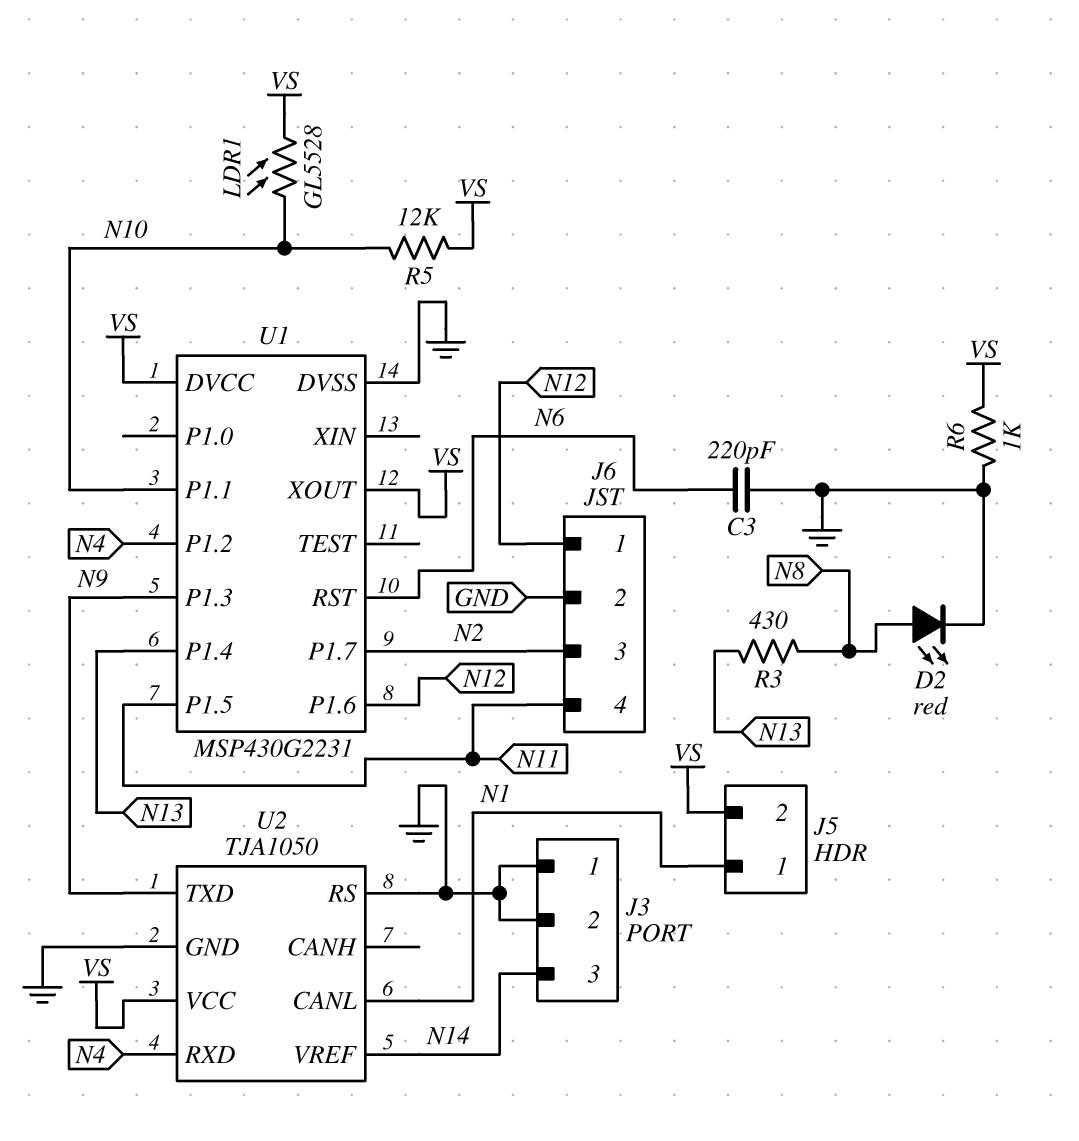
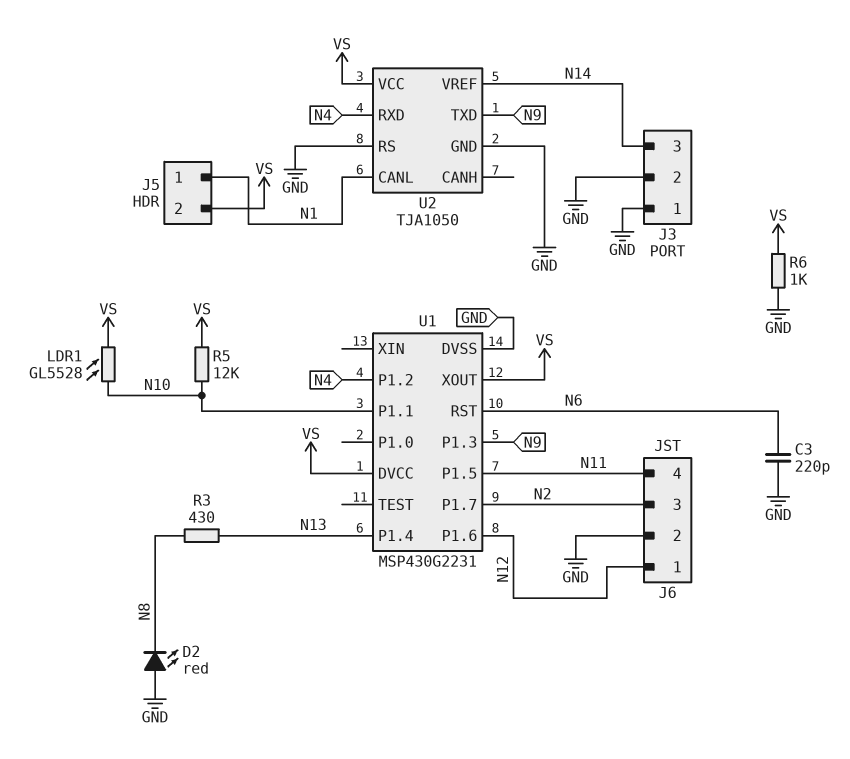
D2: LED red (A N8, K GND) -> LED red (A GND, K N8)

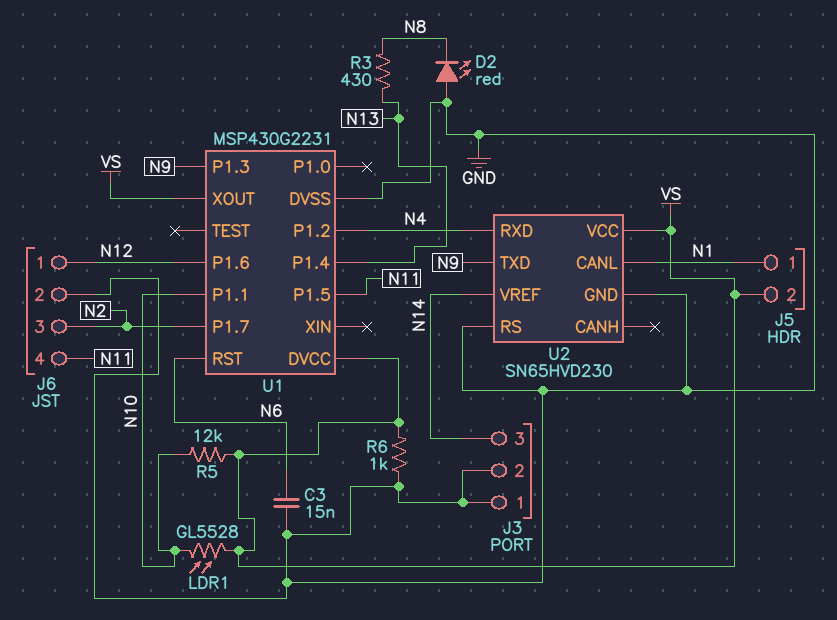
C3: 220pF (GND, N6) -> 15nF (GND, N6)
U2: TJA1050 -> SN65HVD230

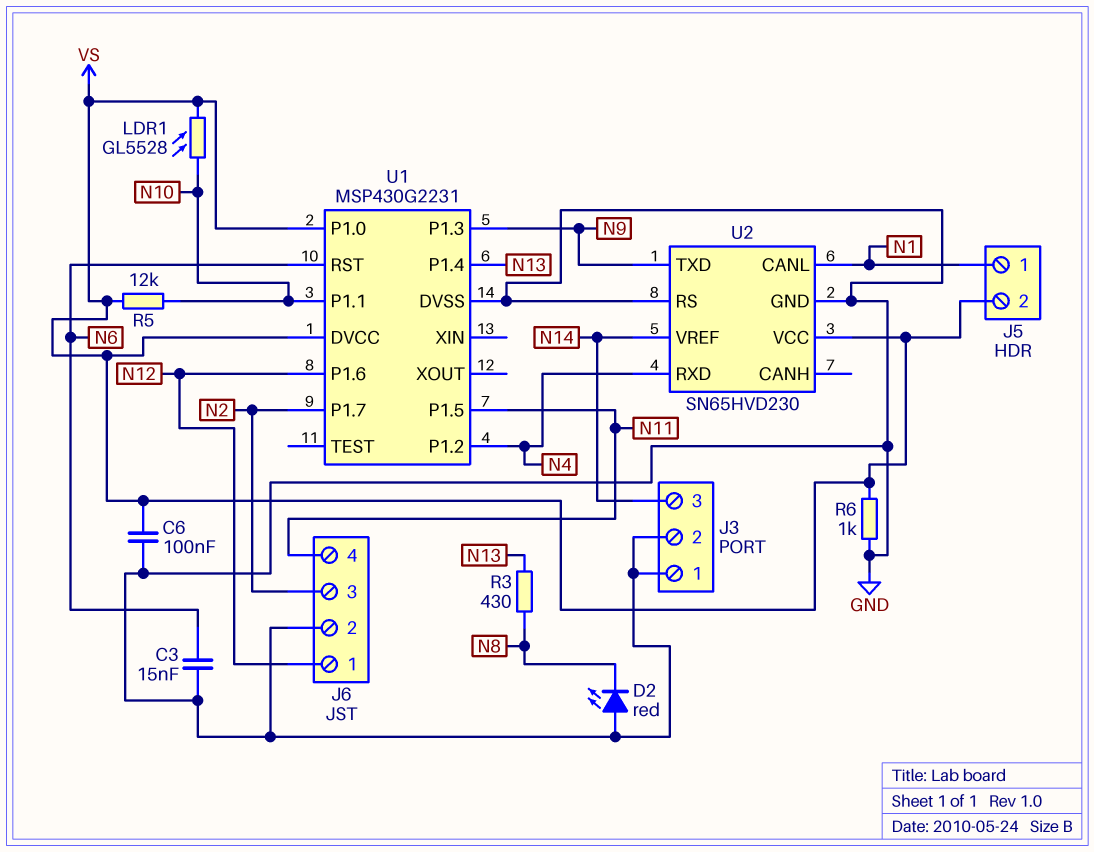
C6: none -> 100nF (GND, VS)
U1 pin P1.0: none -> VS
U1 pin XOUT: VS -> none

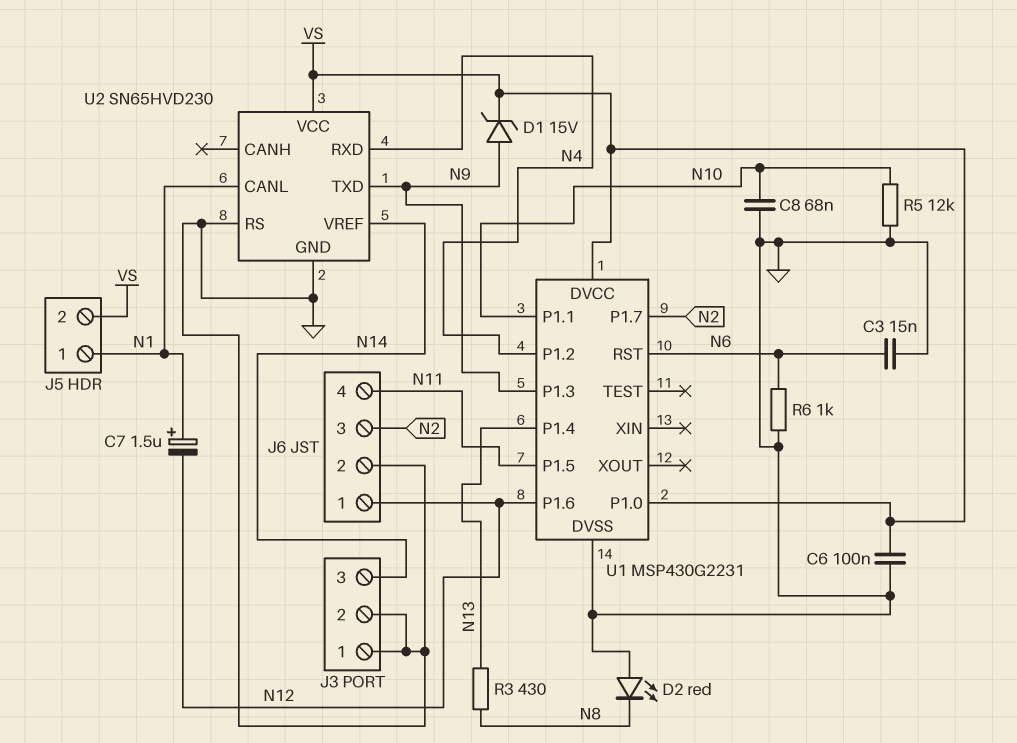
C7: none -> 1.5uF (plus N1, minus N12)
C8: none -> 68nF (GND, N10)
D1: none -> zener 15V (A N9, K VS)
LDR1: GL5528 (N10, VS) -> none
R5: 12k (N10, VS) -> 12k (GND, N10)
R6: 1k (GND, VS) -> 1k (GND, N6)

